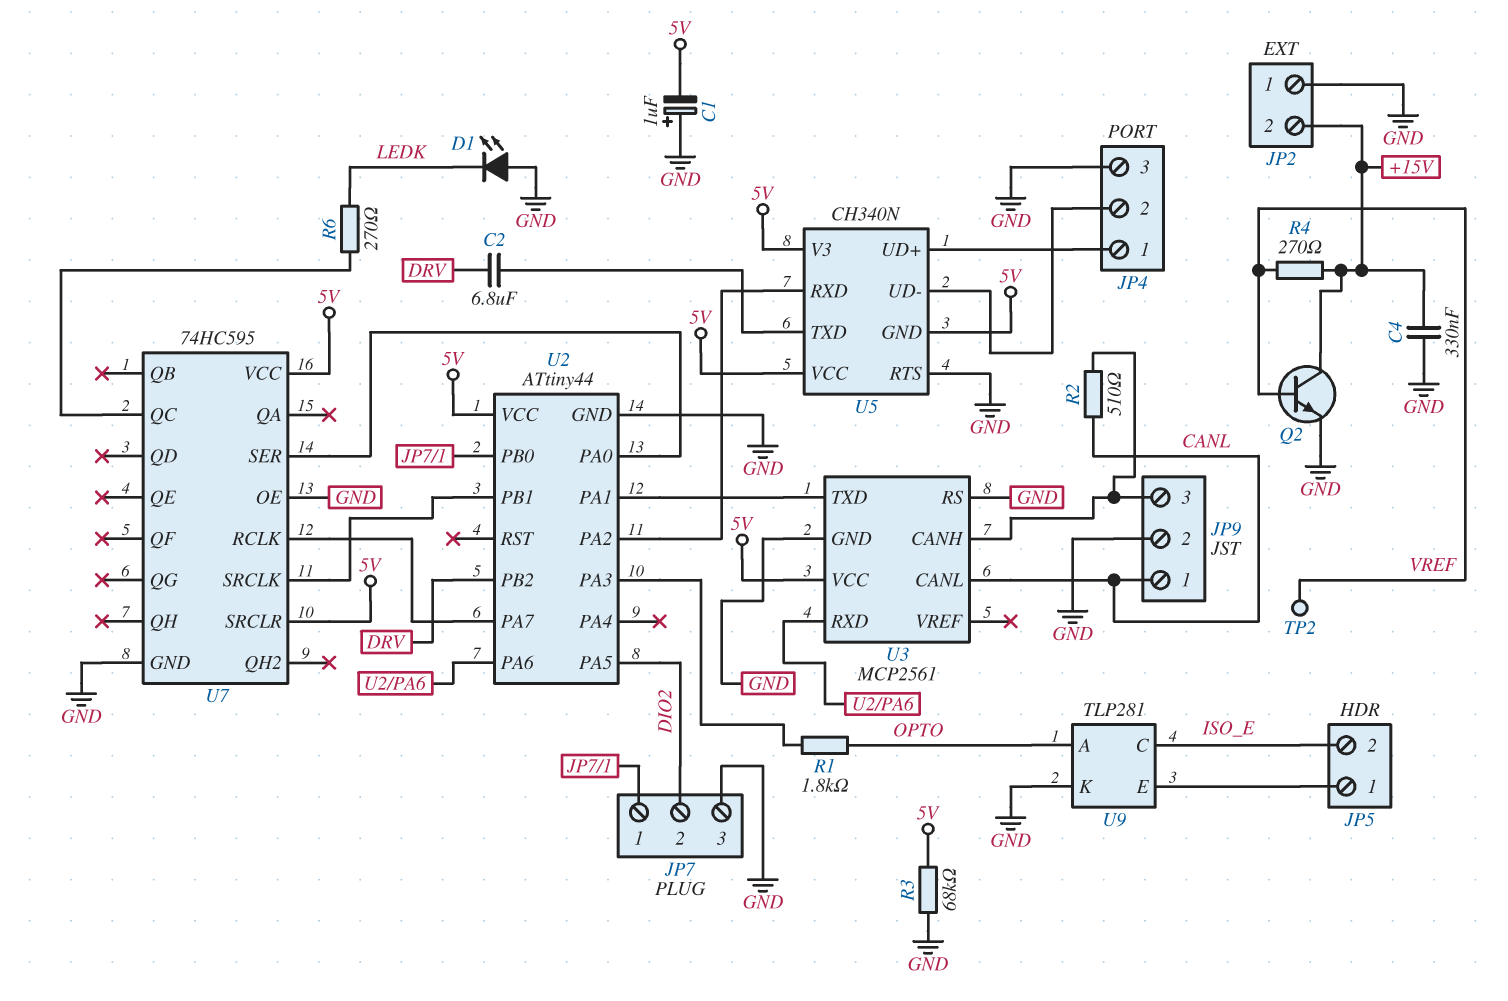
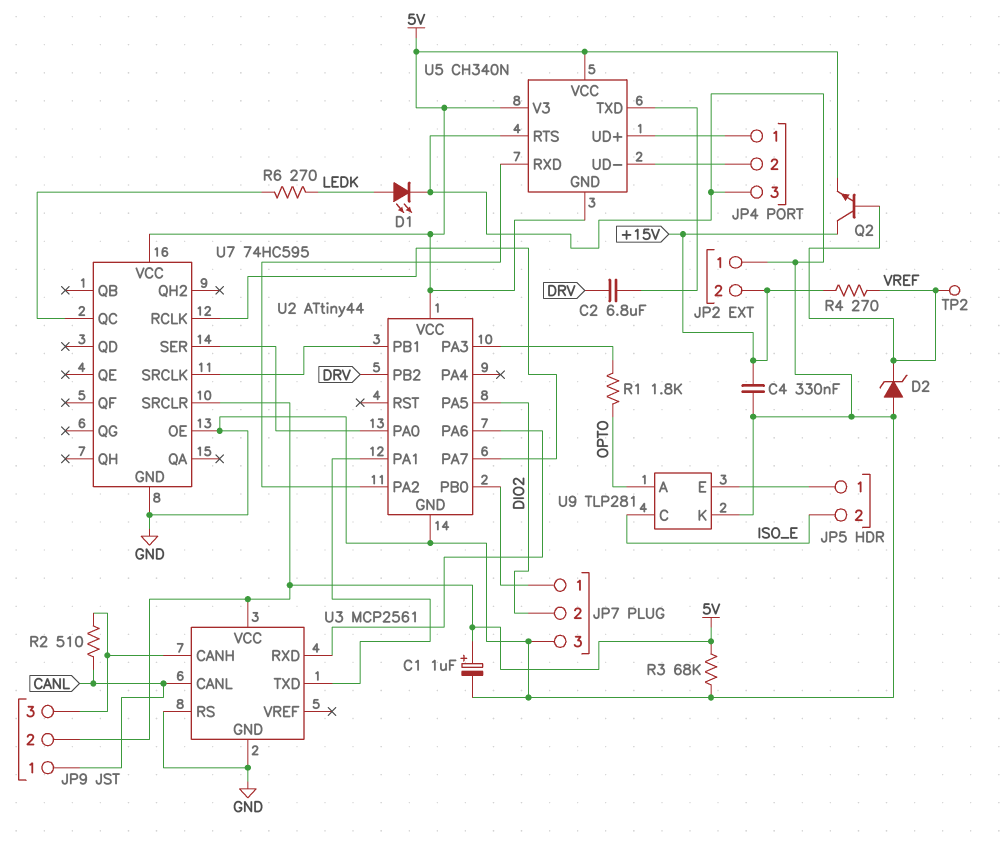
C1: 1uF (plus GND, minus 5V) -> 1uF (plus 5V, minus GND)
D1: LED (A GND, K LEDK) -> LED (A LEDK, K GND)
D2: none -> zener (A GND, K VREF)
JP9 pin 2: GND -> 5V
Q2: NPN (B VREF, C +15V, E GND) -> NPN (B VREF, C +15V, E 5V)

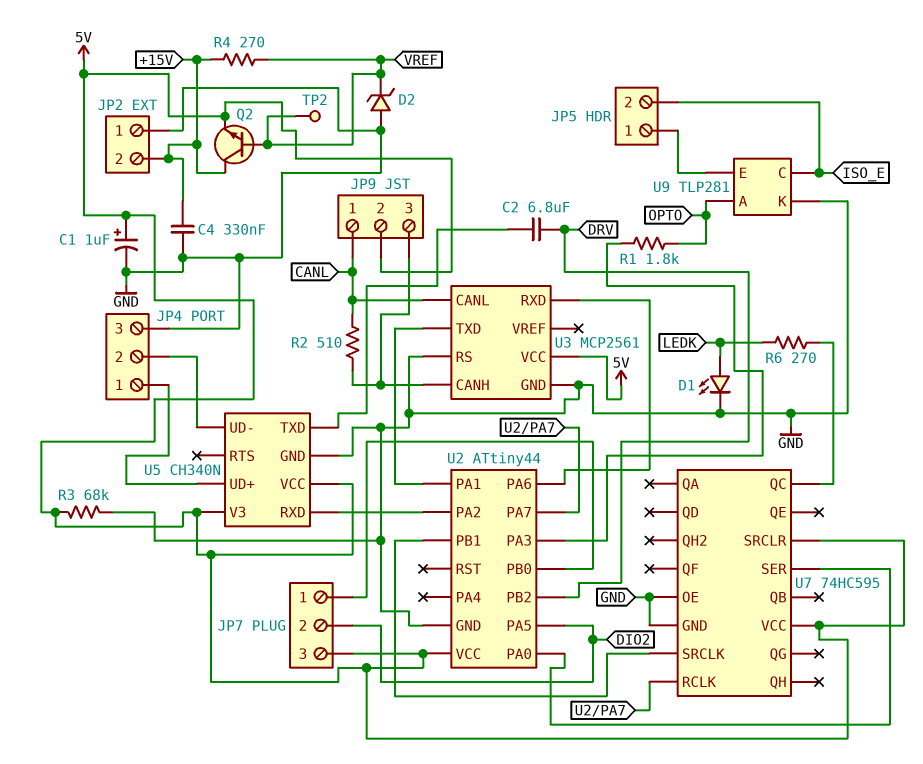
JP7 pin 3: GND -> 5V
U5 pin GND: 5V -> GND
U5 pin RTS: GND -> none

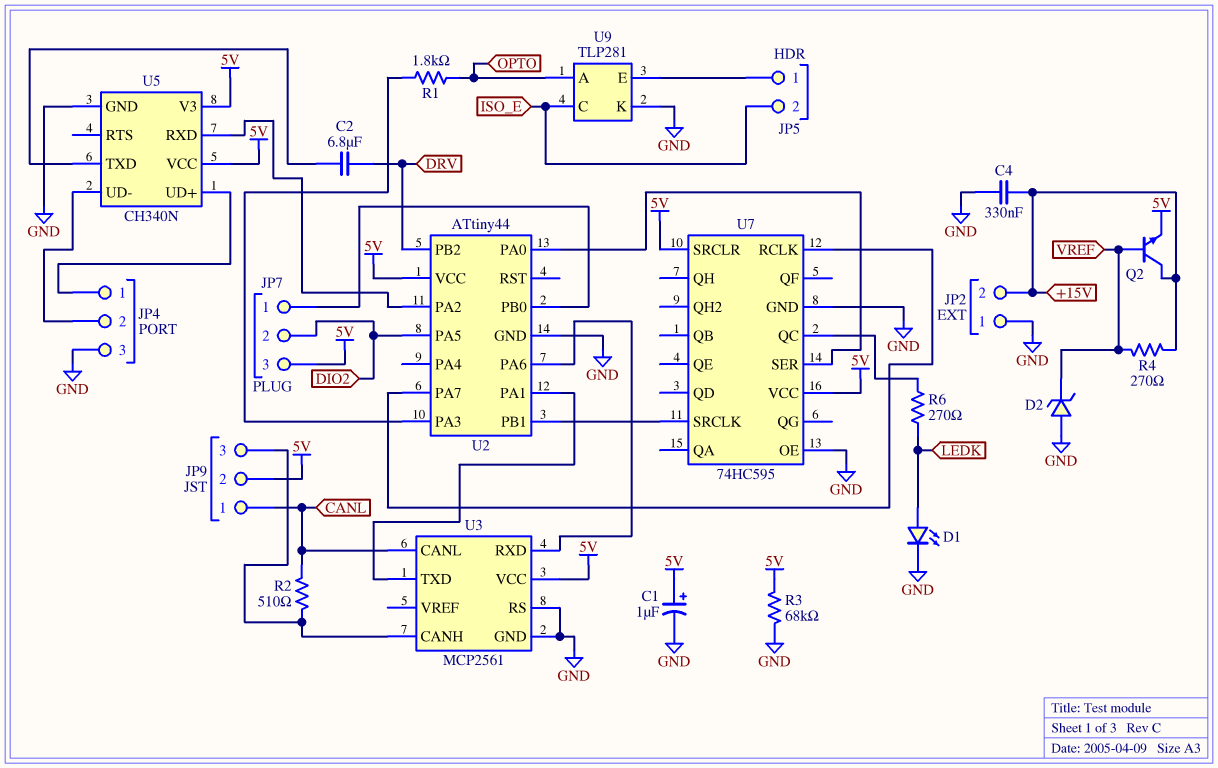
TP2: test point (VREF) -> none

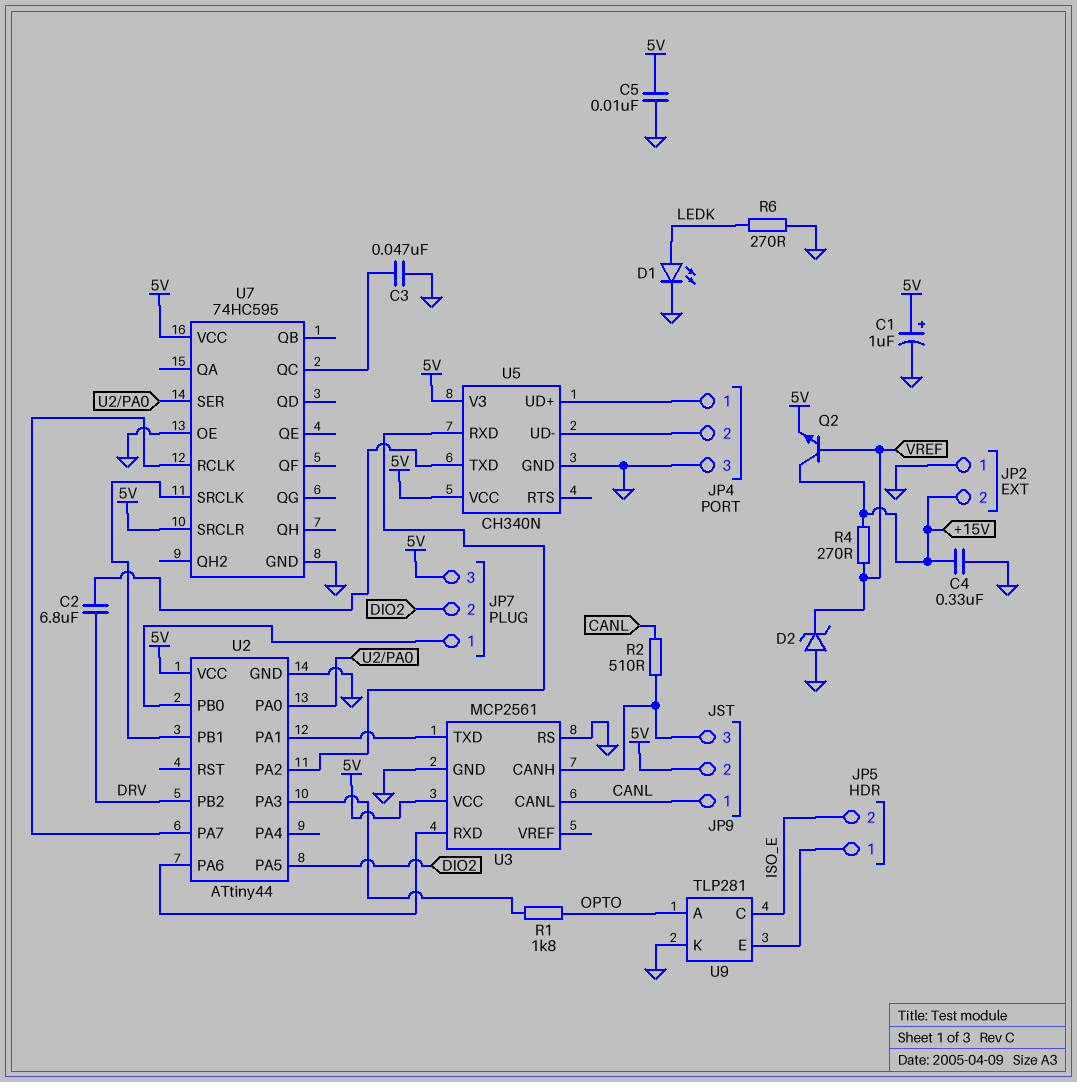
C3: none -> 47nF (GND, U7/QC)
C5: none -> 10nF (5V, GND)
R3: 68k (5V, GND) -> none
R6: 270 (LEDK, U7/QC) -> 270 (GND, LEDK)

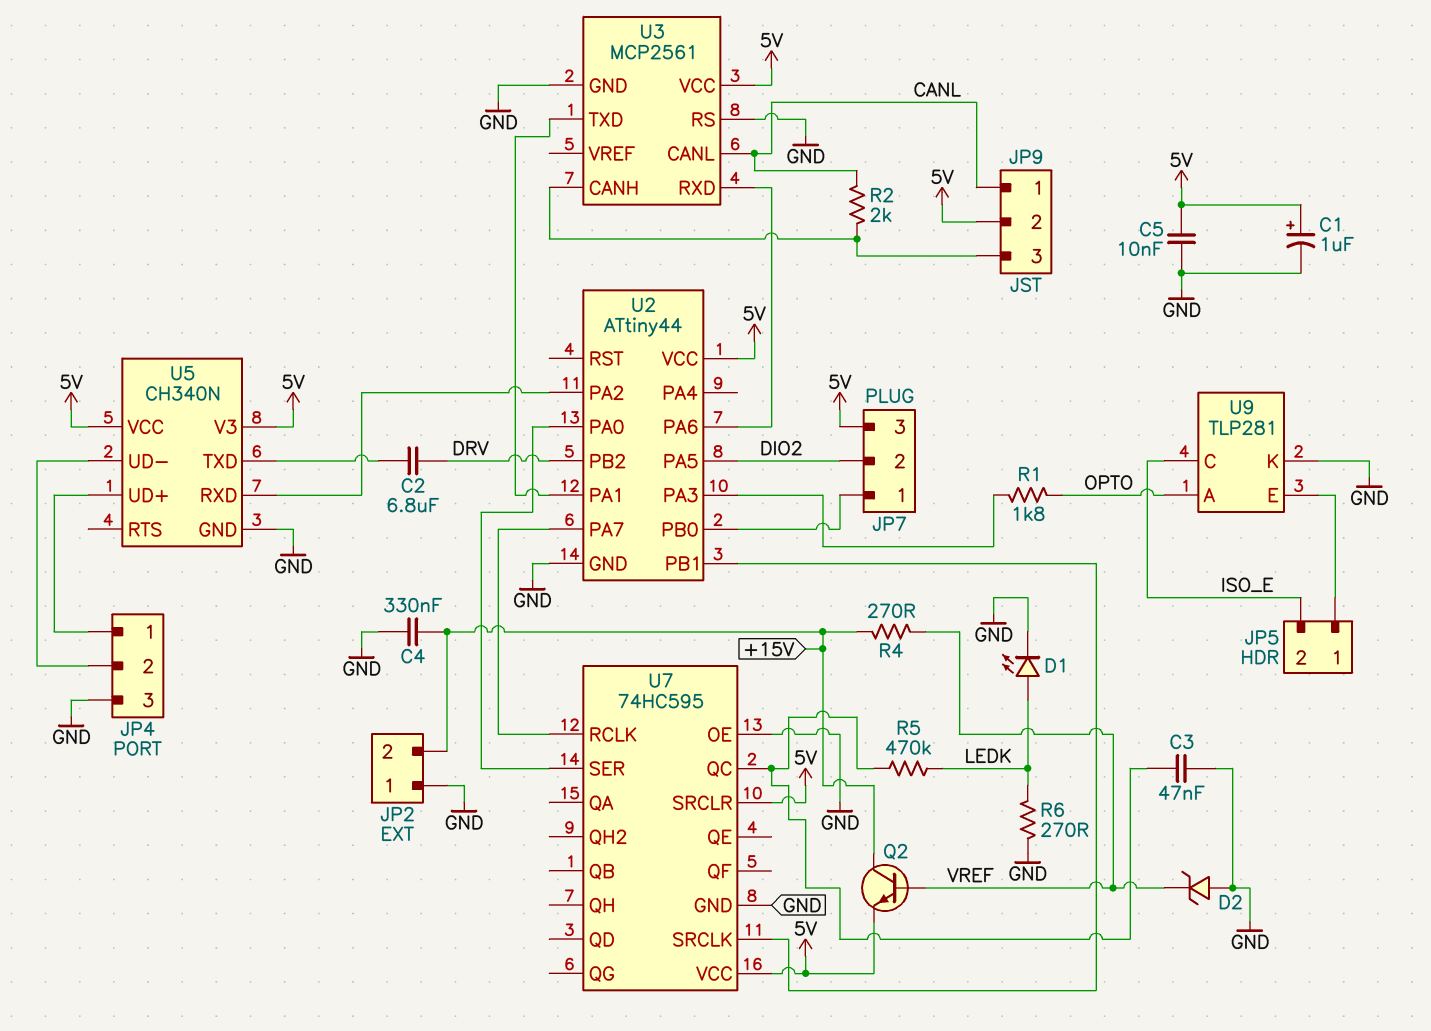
R2: 510 (CANL, JP9/3) -> 2k (CANL, JP9/3)
R5: none -> 470k (LEDK, U7/QC)

